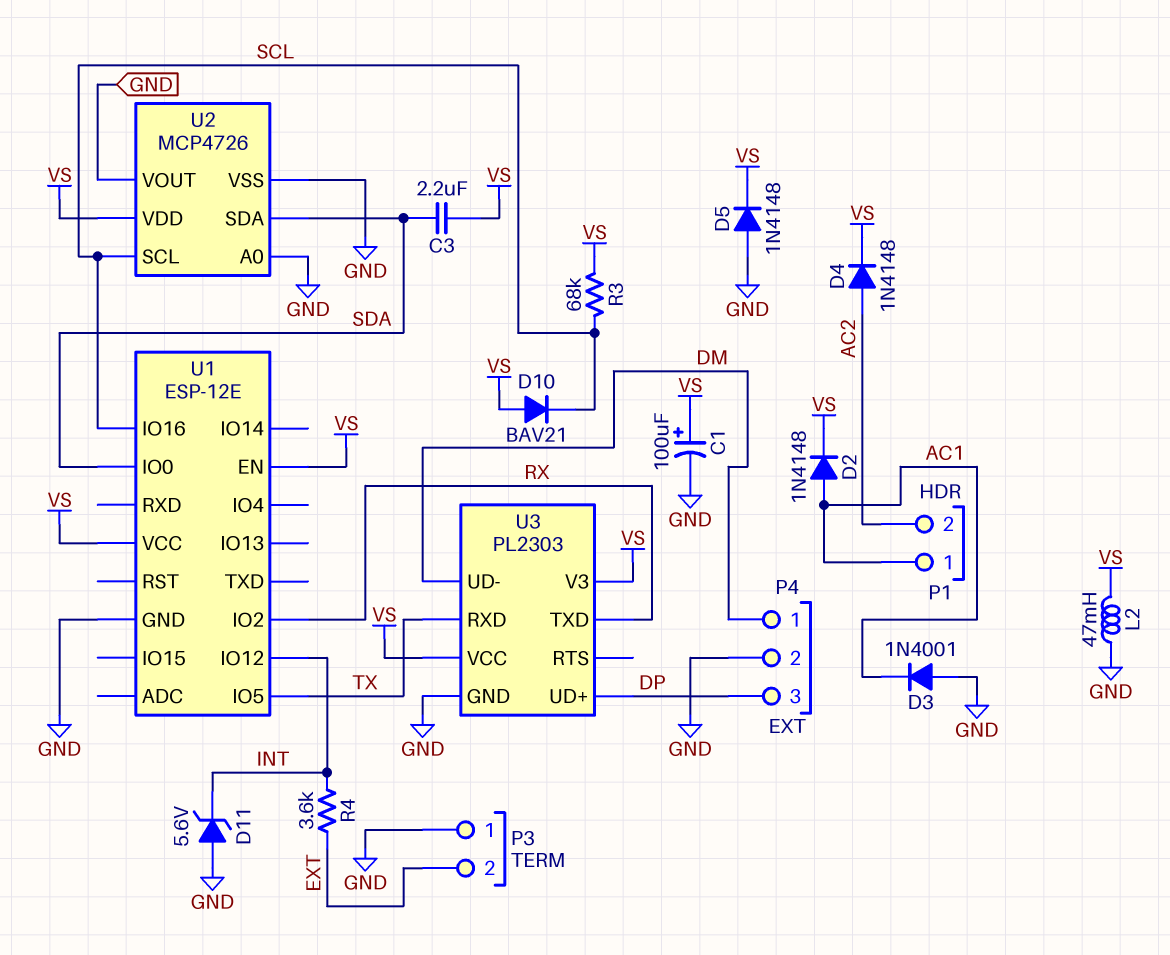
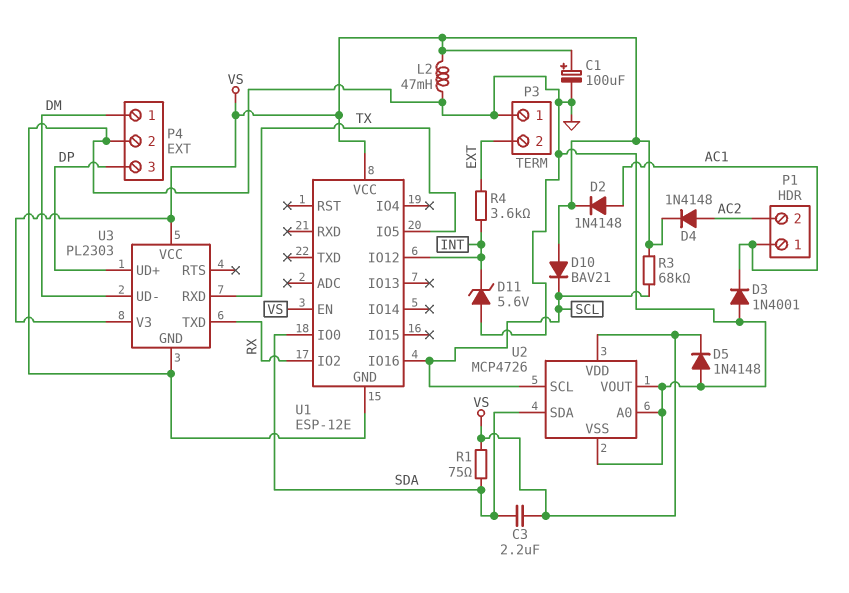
R1: none -> 75 (SDA, VS)

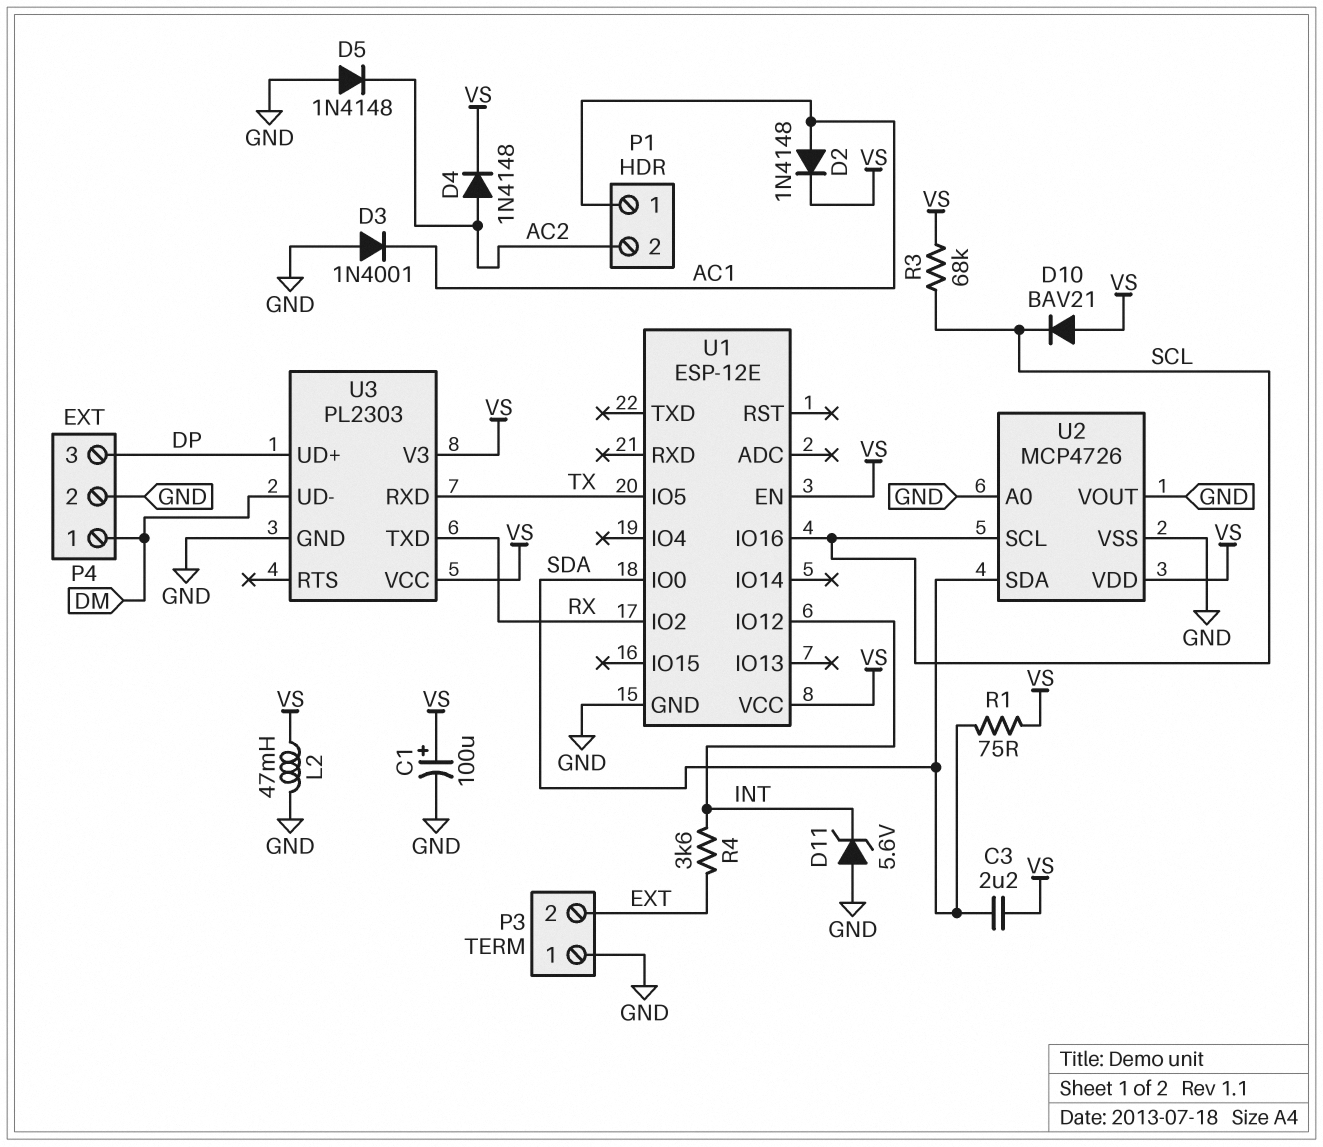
D5: diode 1N4148 (A GND, K VS) -> diode 1N4148 (A GND, K AC2)

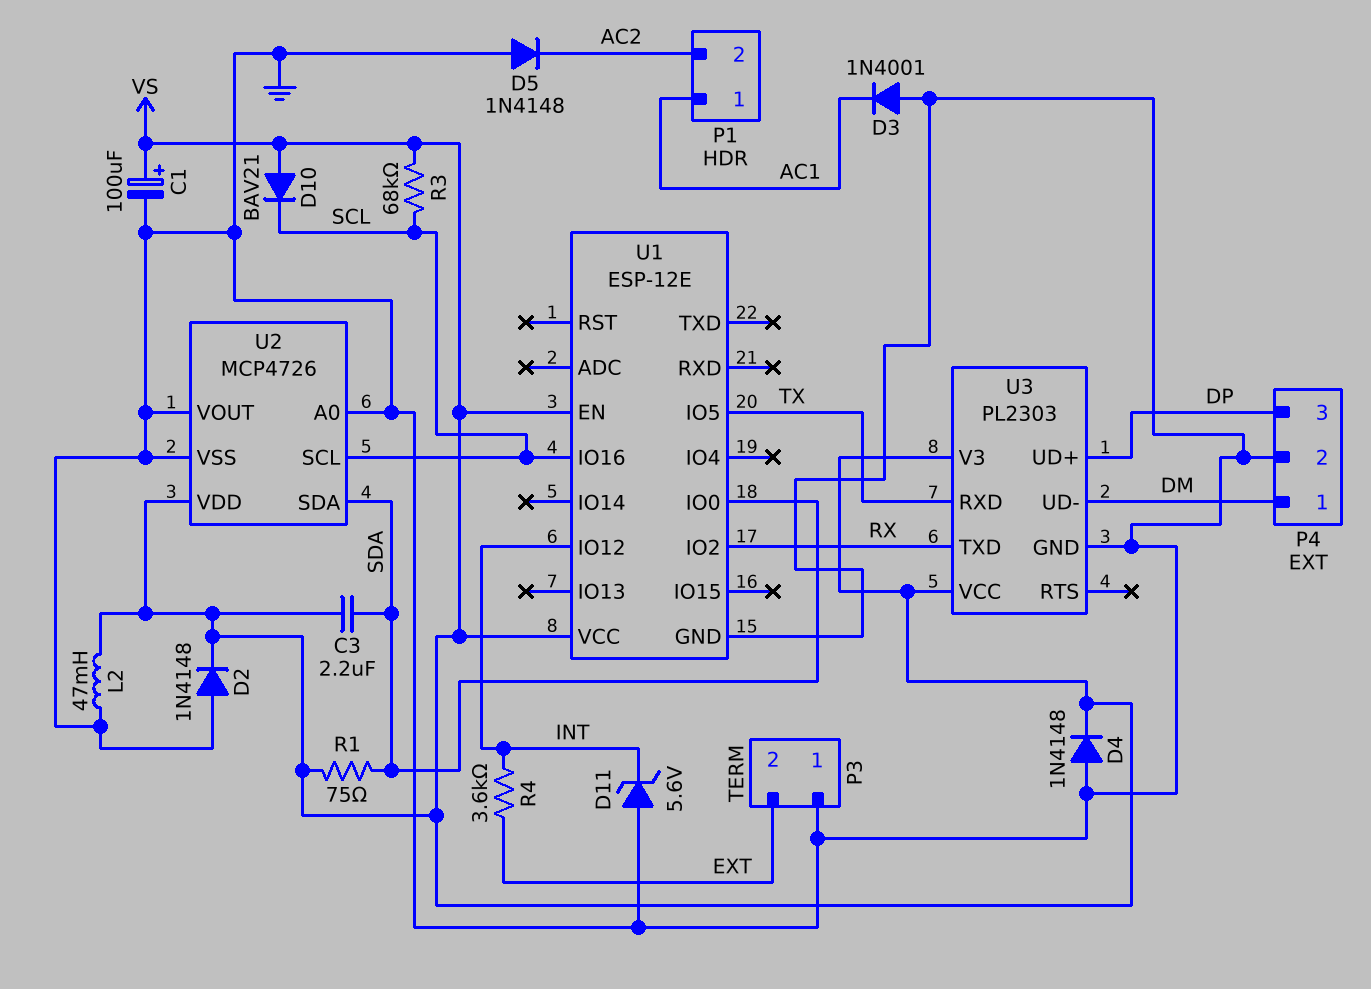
D2: diode 1N4148 (A AC1, K VS) -> diode 1N4148 (A GND, K VS)
D4: diode 1N4148 (A AC2, K VS) -> diode 1N4148 (A GND, K VS)

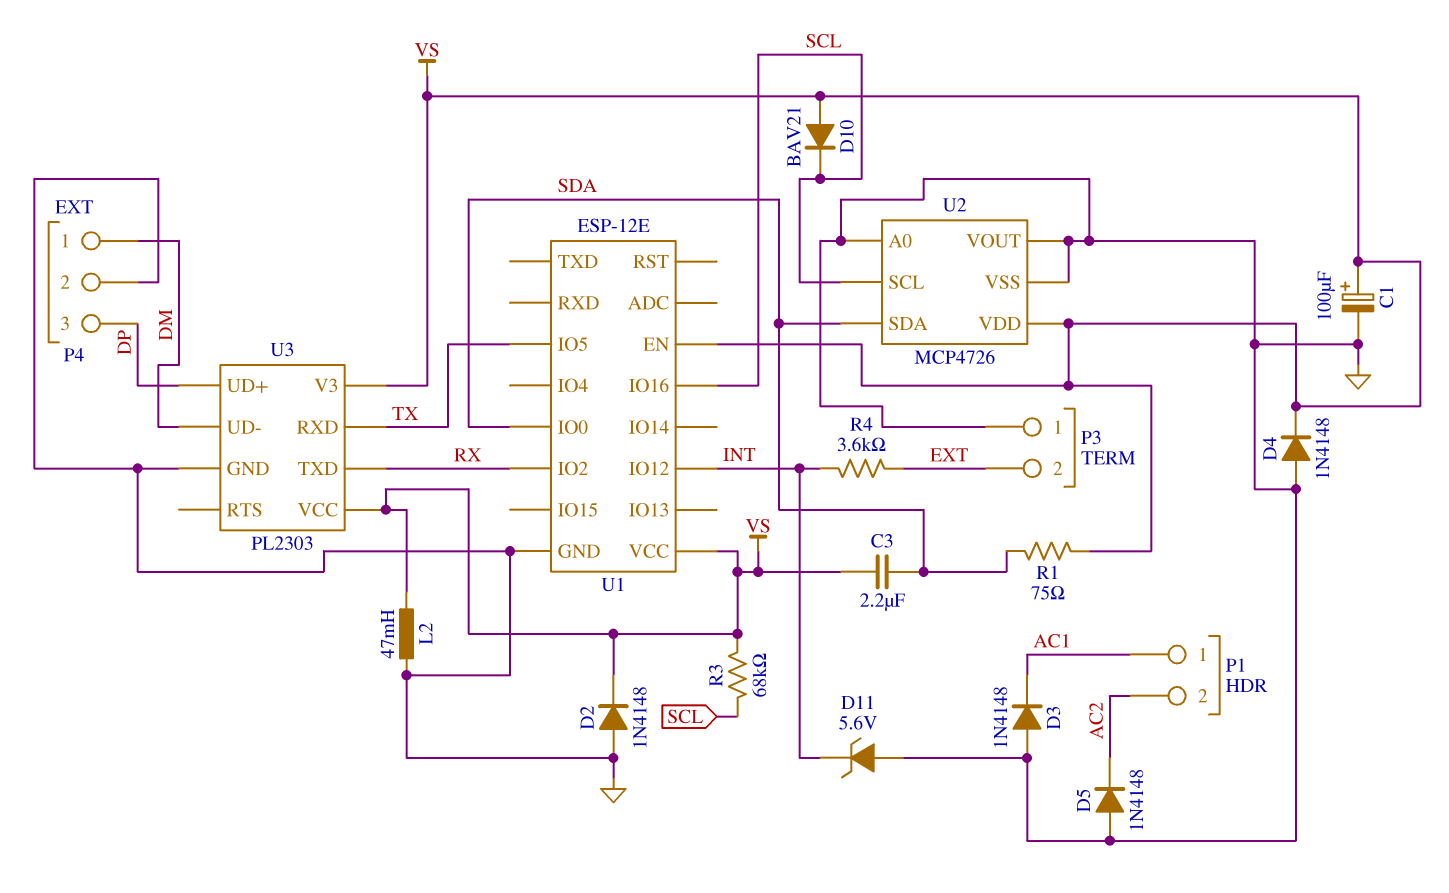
D3: diode 1N4001 (A GND, K AC1) -> diode 1N4148 (A GND, K AC1)

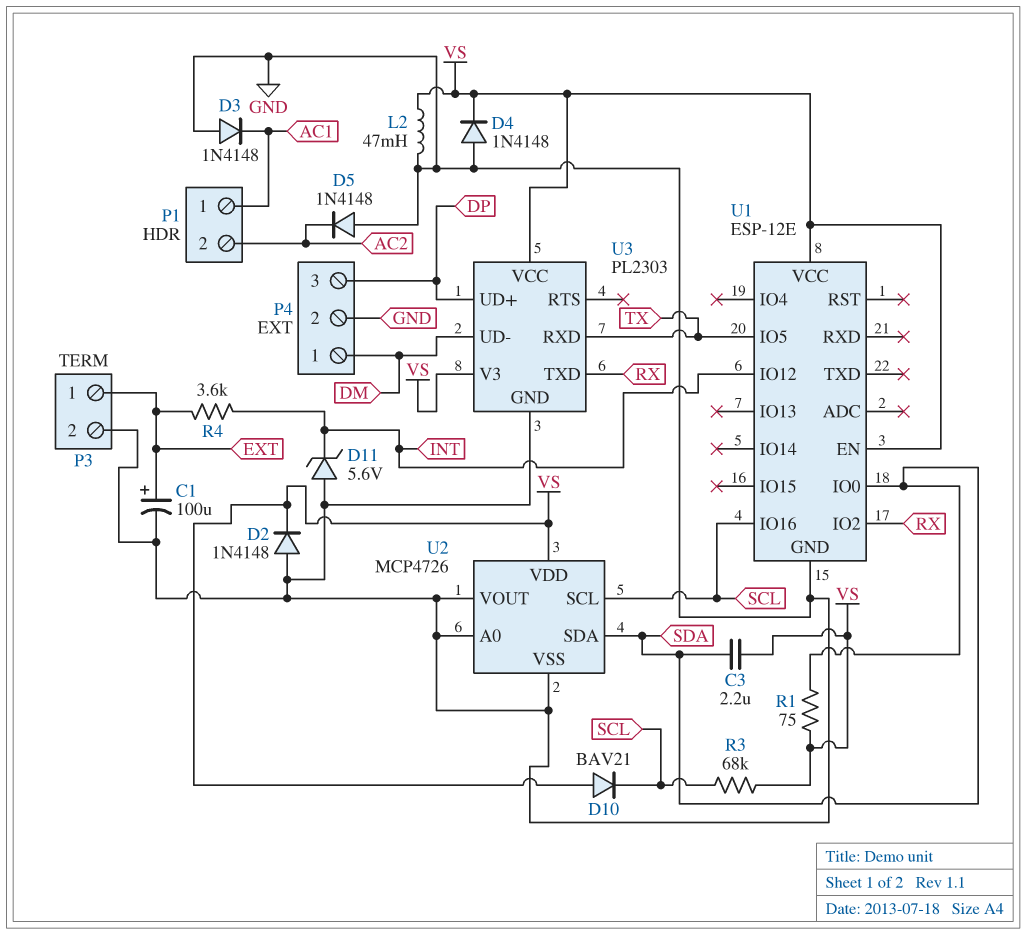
C1: 100uF (plus VS, minus GND) -> 100uF (plus EXT, minus GND)
P3 pin 1: GND -> EXT
P3 pin 2: EXT -> GND

